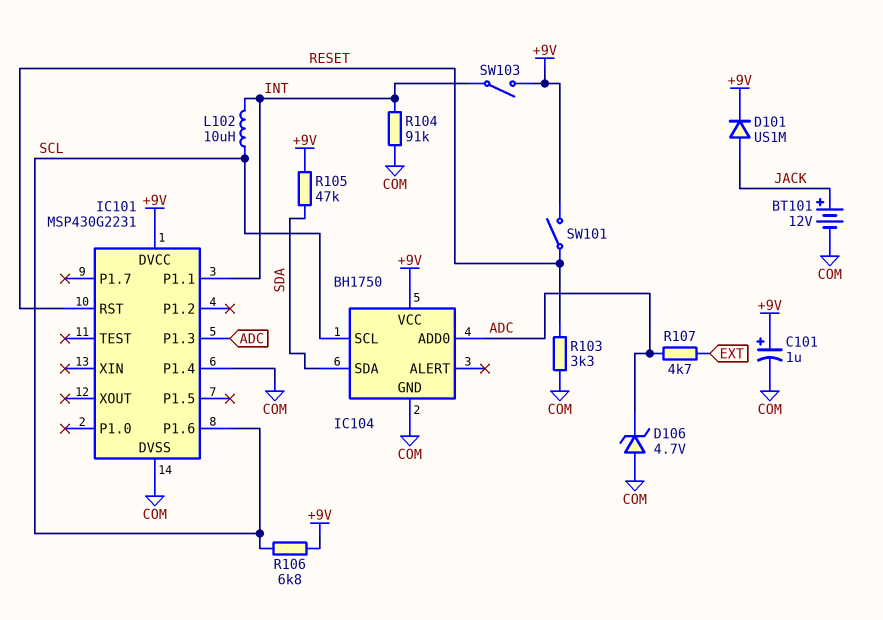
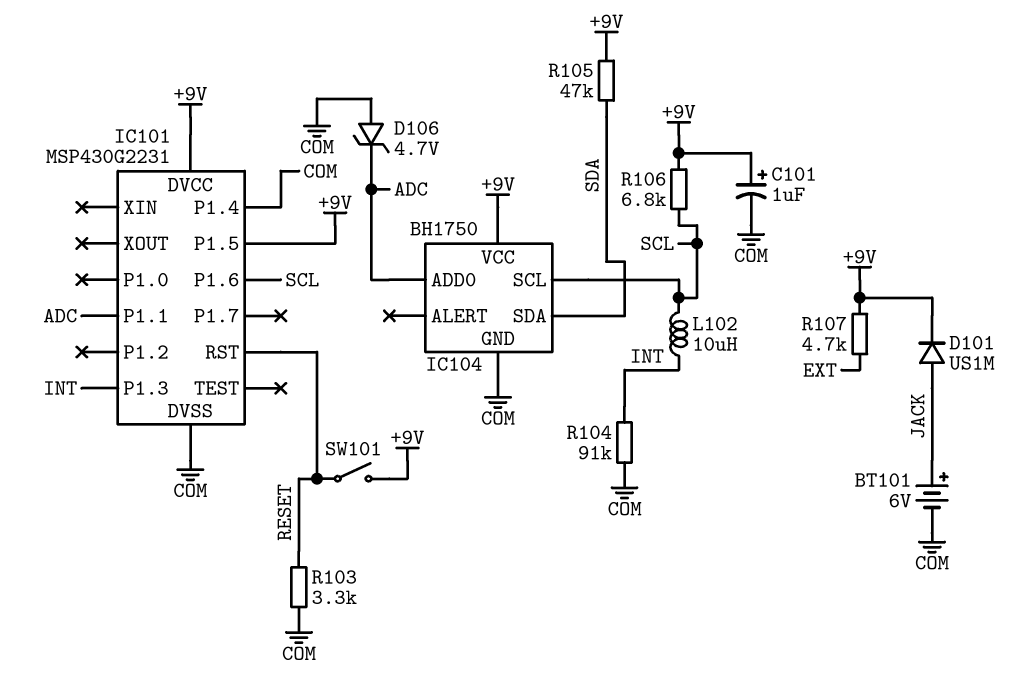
BT101: 12V (plus JACK, minus COM) -> 6V (plus JACK, minus COM)
IC101 pin P1.1: INT -> ADC
IC101 pin P1.3: ADC -> INT
IC101 pin P1.5: none -> +9V
R107: 4.7k (ADC, EXT) -> 4.7k (+9V, EXT)
SW103: switch (+9V, INT) -> none

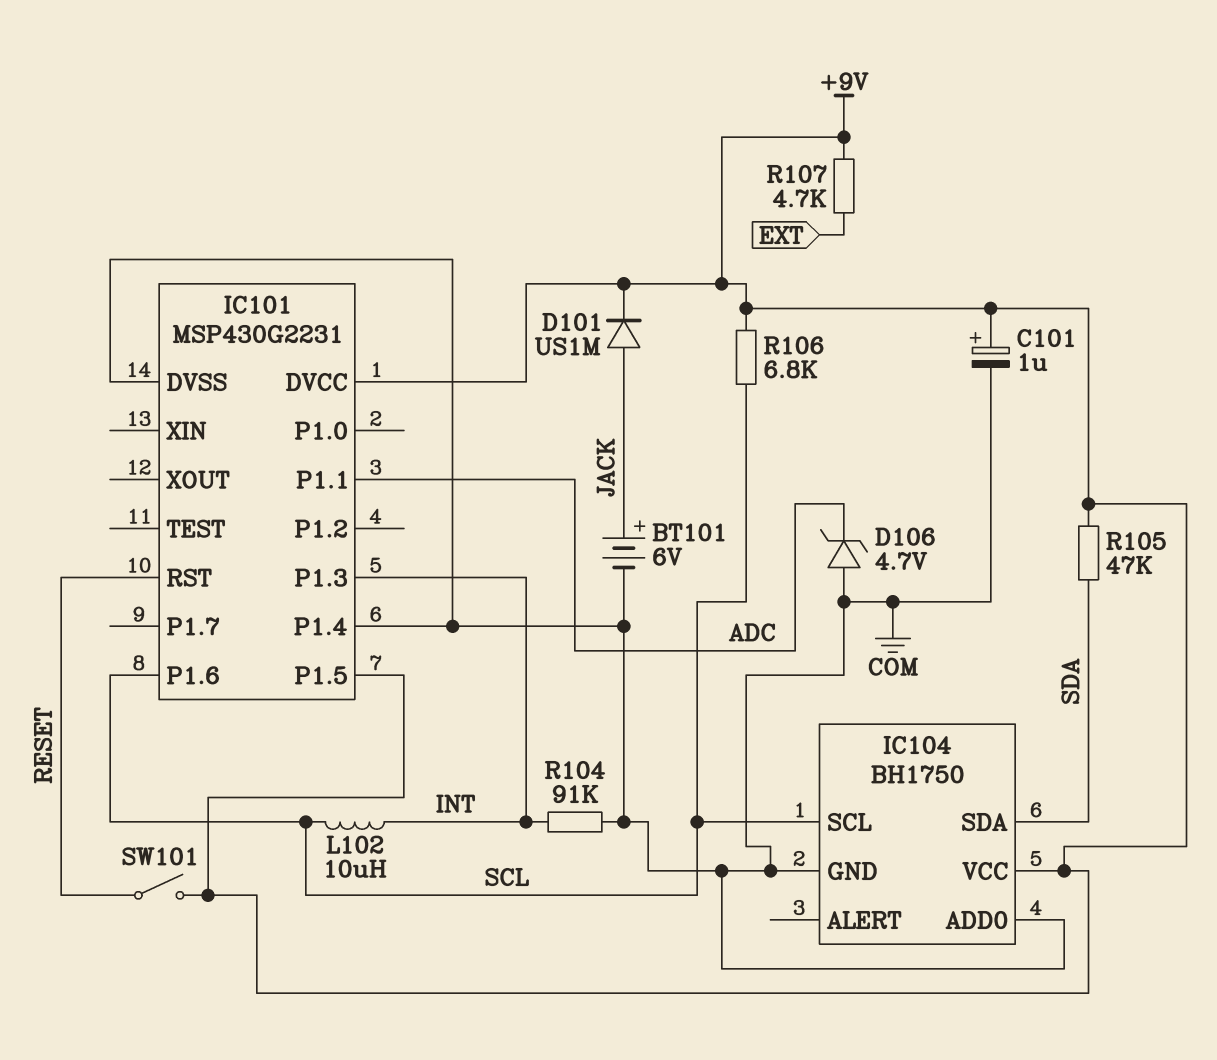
IC104 pin ADD0: ADC -> COM
R103: 3.3k (COM, RESET) -> none

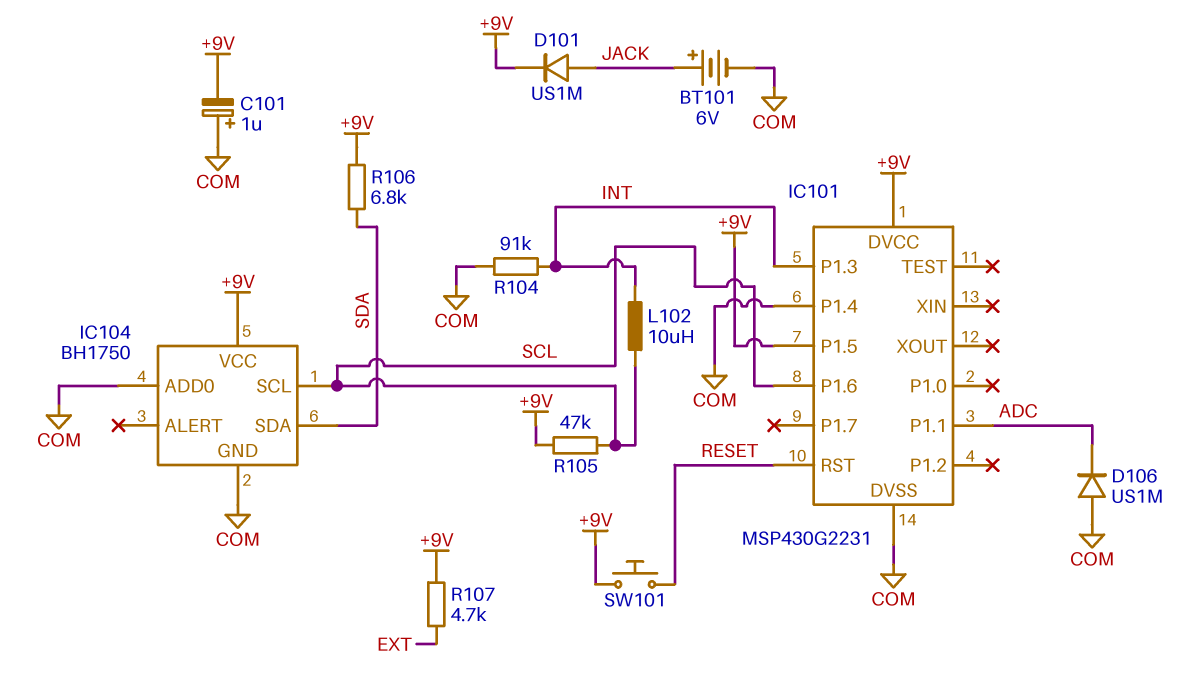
C101: 1uF (plus +9V, minus COM) -> 1uF (plus COM, minus +9V)
D106: zener 4.7V (A COM, K ADC) -> diode US1M (A COM, K ADC)
R105: 47k (+9V, SDA) -> 47k (+9V, SCL)
R106: 6.8k (+9V, SCL) -> 6.8k (+9V, SDA)
SW101: switch (+9V, RESET) -> button (+9V, RESET)

